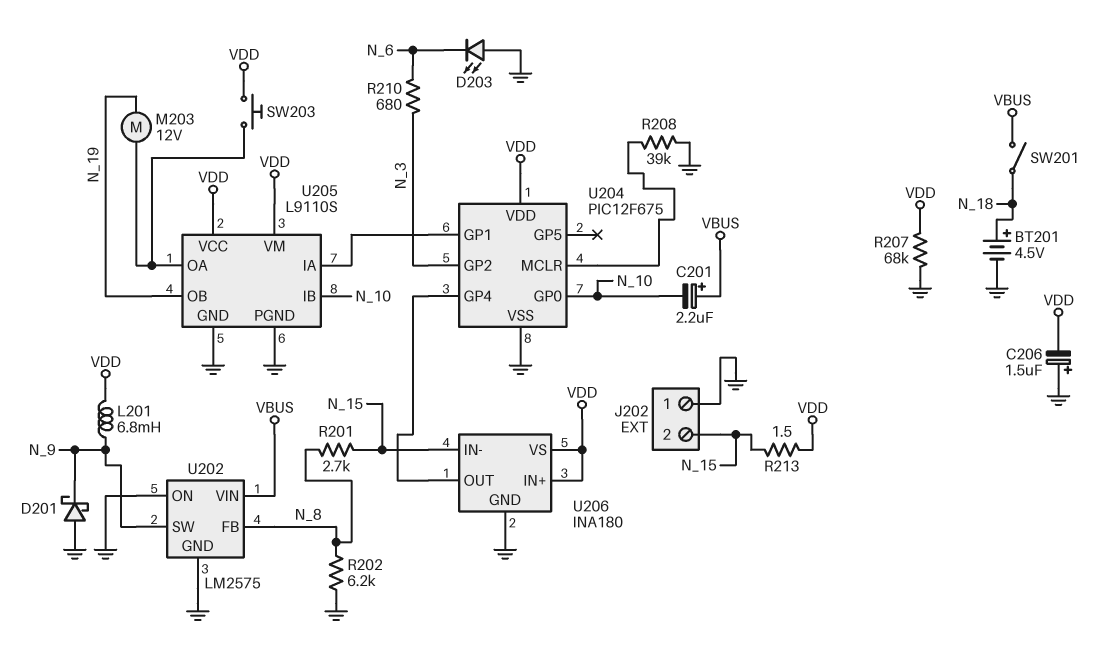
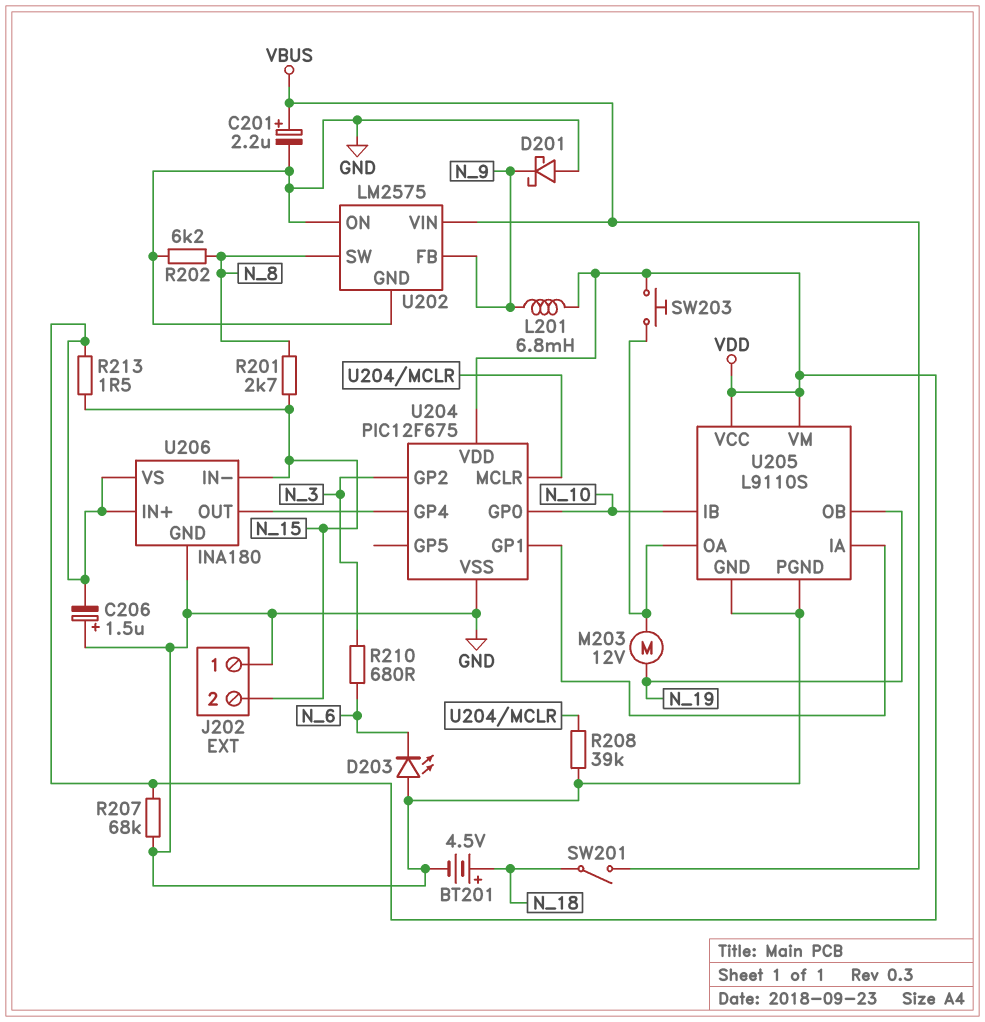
C201: 2.2uF (plus VBUS, minus N_10) -> 2.2uF (plus VBUS, minus GND)
U202 pin FB: N_8 -> N_9
U202 pin SW: N_9 -> N_8

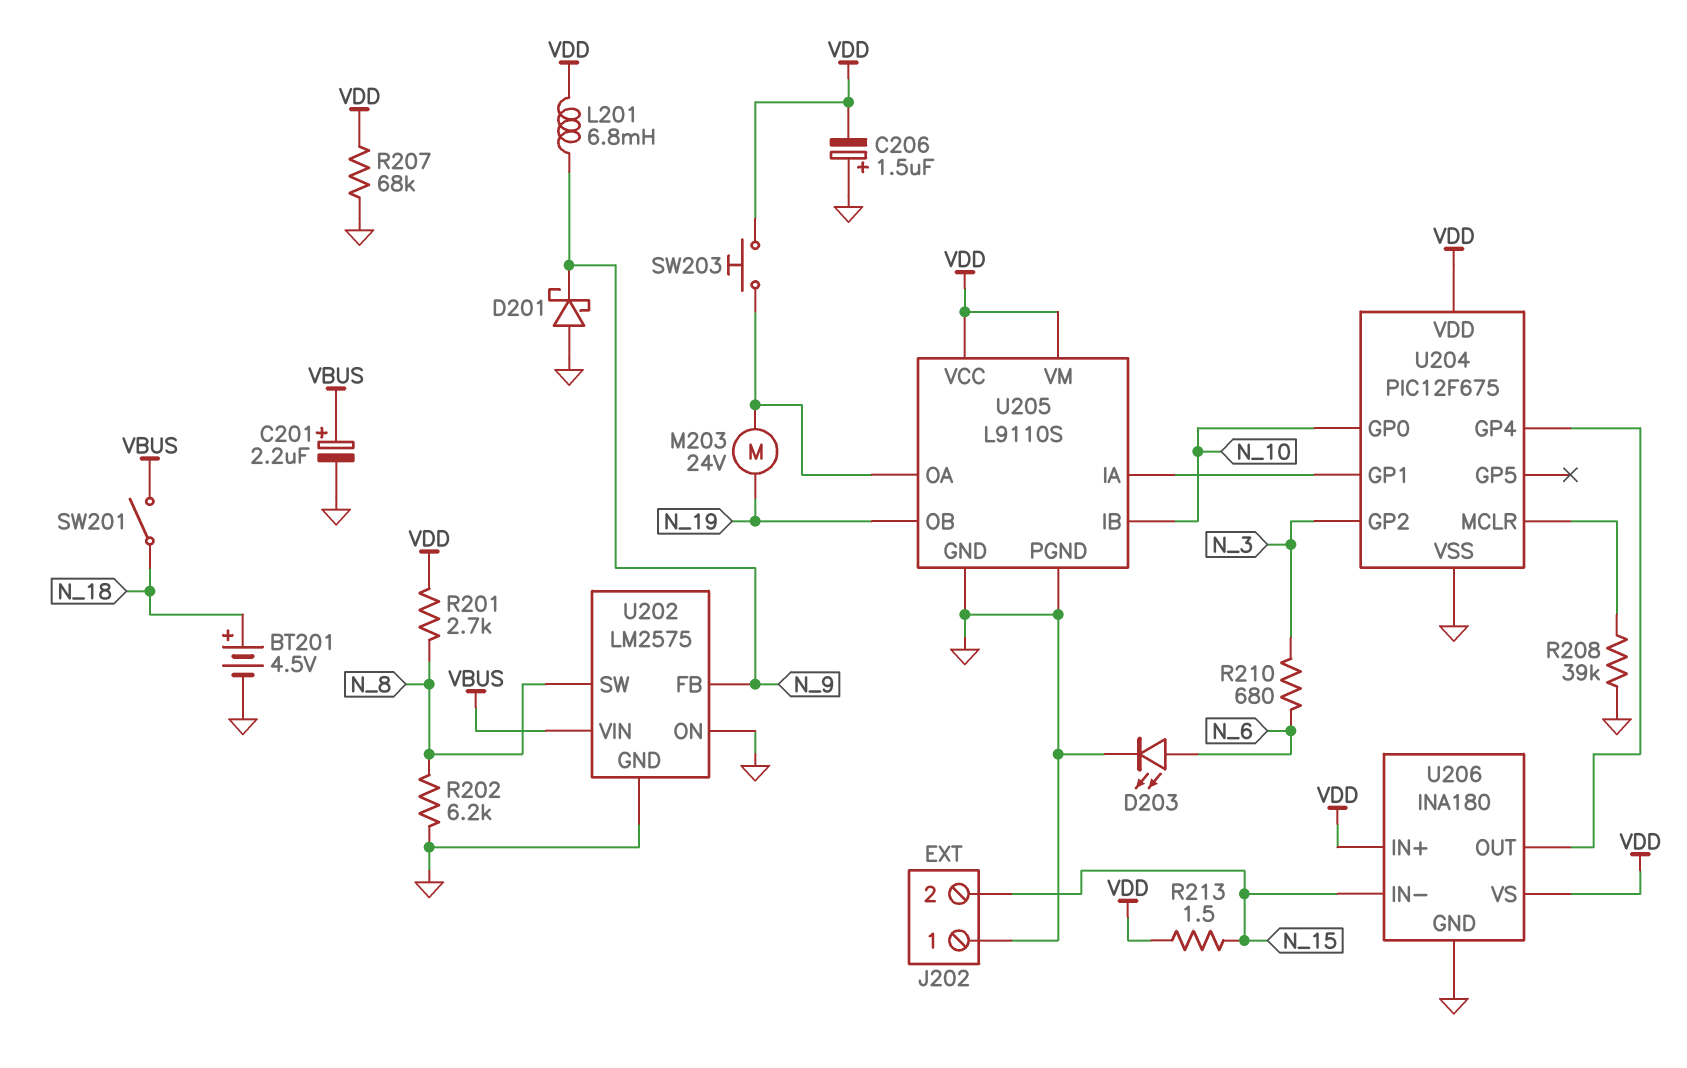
D203: LED (A GND, K N_6) -> LED (A N_6, K GND)
M203: motor 12V (N_19, U205/OA) -> motor 24V (N_19, U205/OA)
R201: 2.7k (N_8, N_15) -> 2.7k (N_8, VDD)

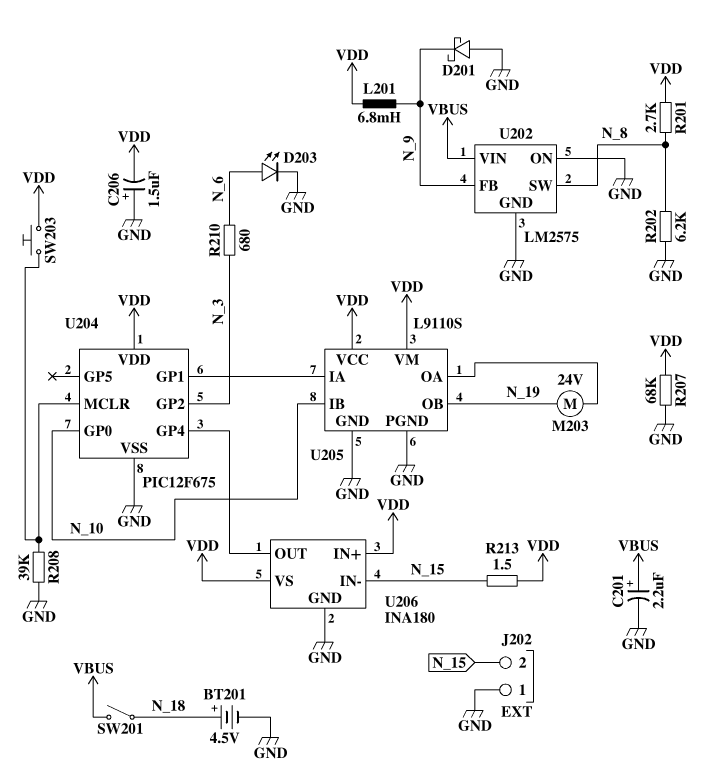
SW203: button (U205/OA, VDD) -> button (U204/MCLR, VDD)

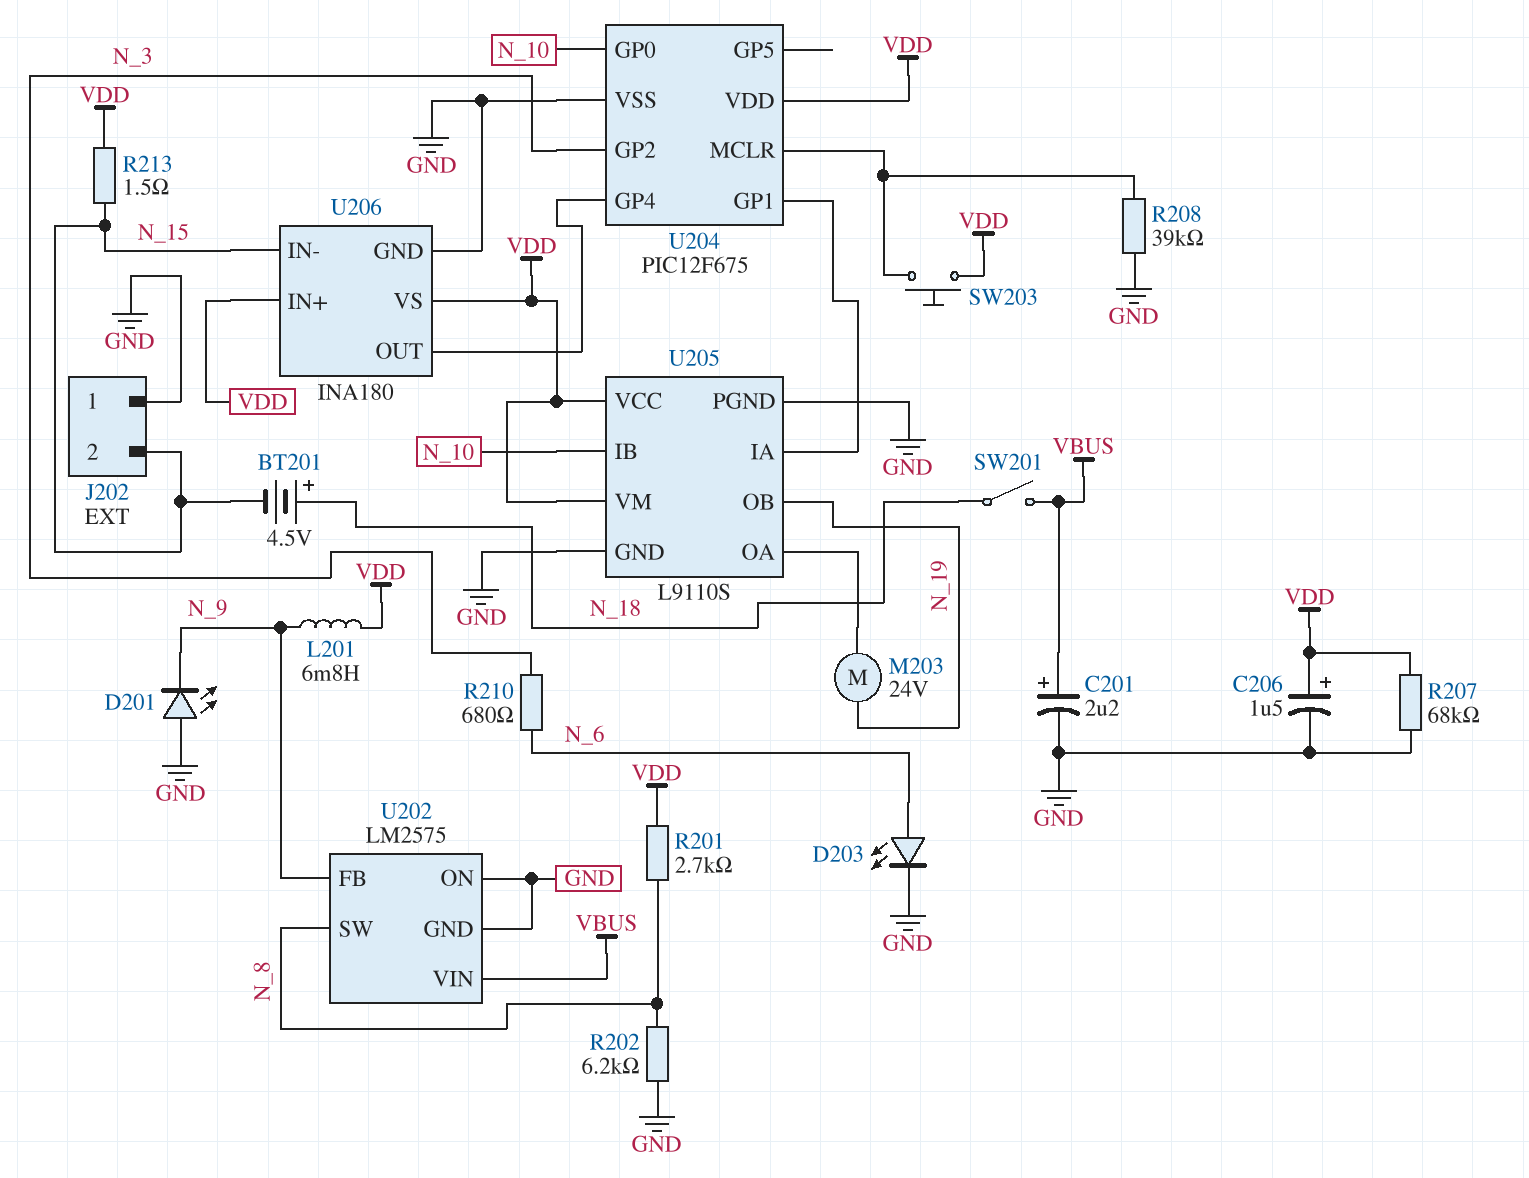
BT201: 4.5V (plus N_18, minus GND) -> 4.5V (plus N_18, minus N_15)
C206: 1.5uF (plus GND, minus VDD) -> 1.5uF (plus VDD, minus GND)
D201: schottky (A GND, K N_9) -> LED (A GND, K N_9)

